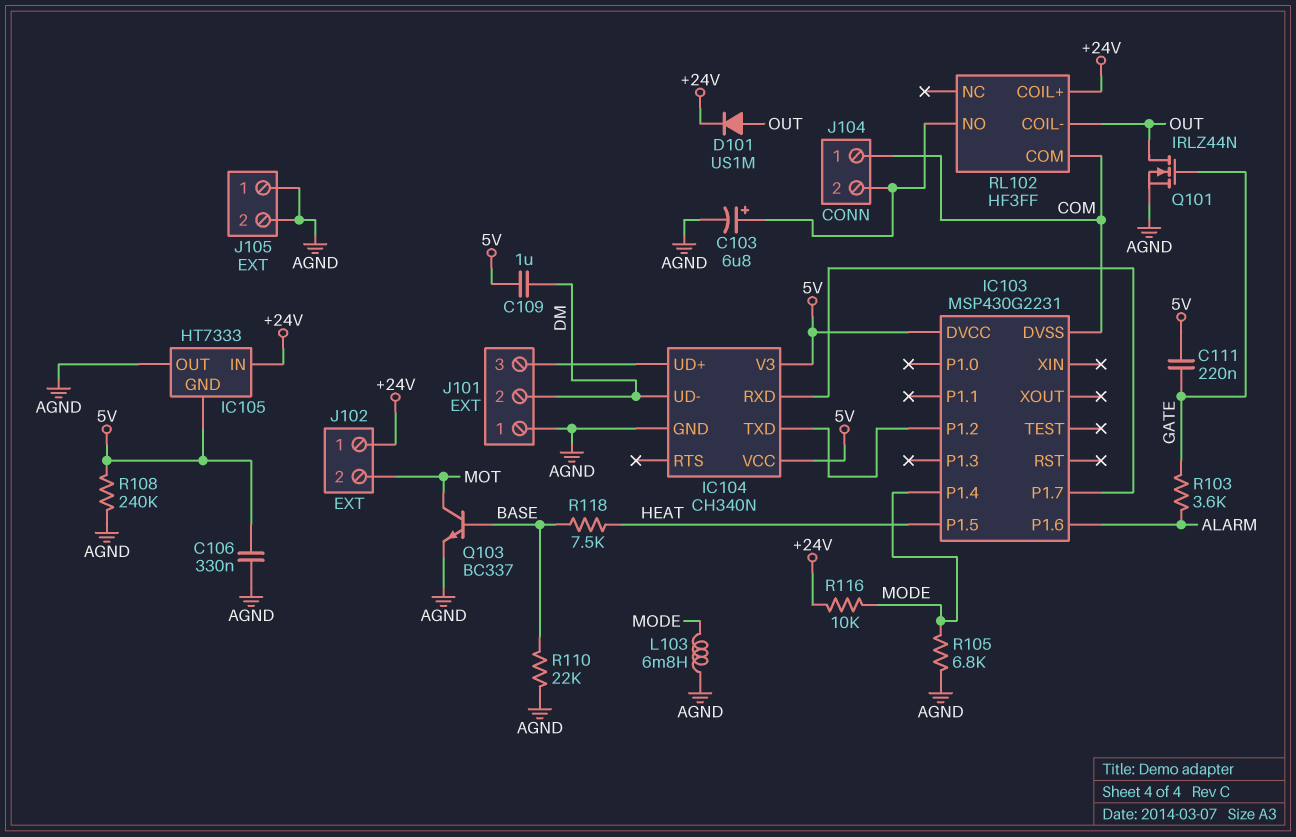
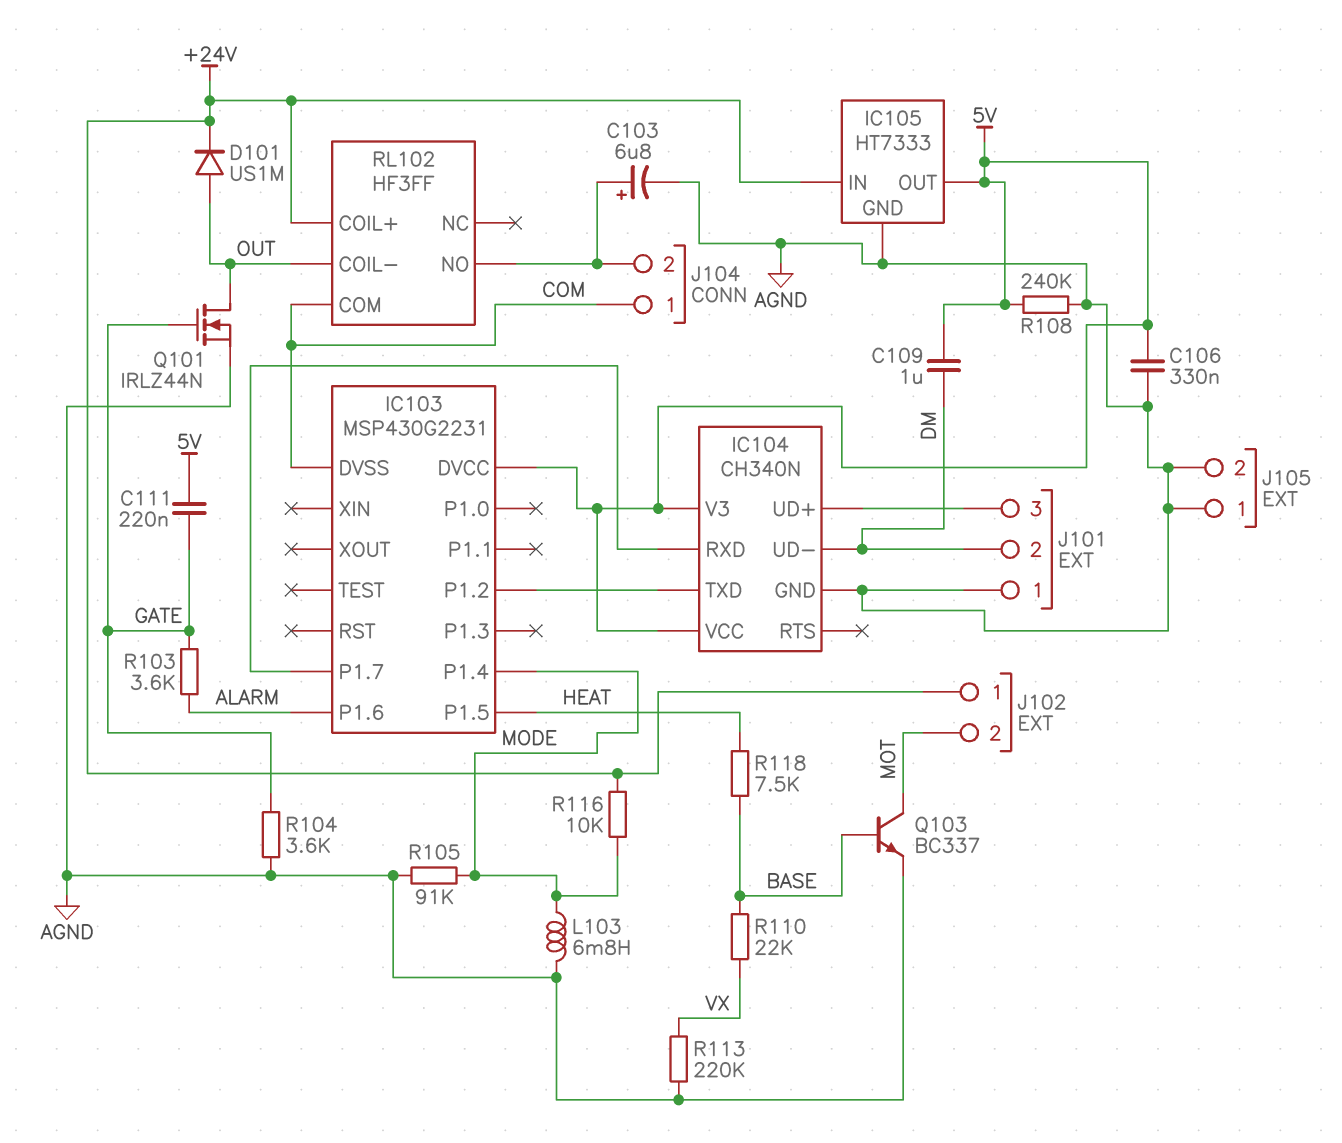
IC105 pin GND: 5V -> AGND
IC105 pin OUT: AGND -> 5V
R104: none -> 3.6k (AGND, GATE)
R105: 6.8k (AGND, MODE) -> 91k (AGND, MODE)
R110: 22k (AGND, BASE) -> 22k (BASE, VX)
R113: none -> 220k (AGND, VX)

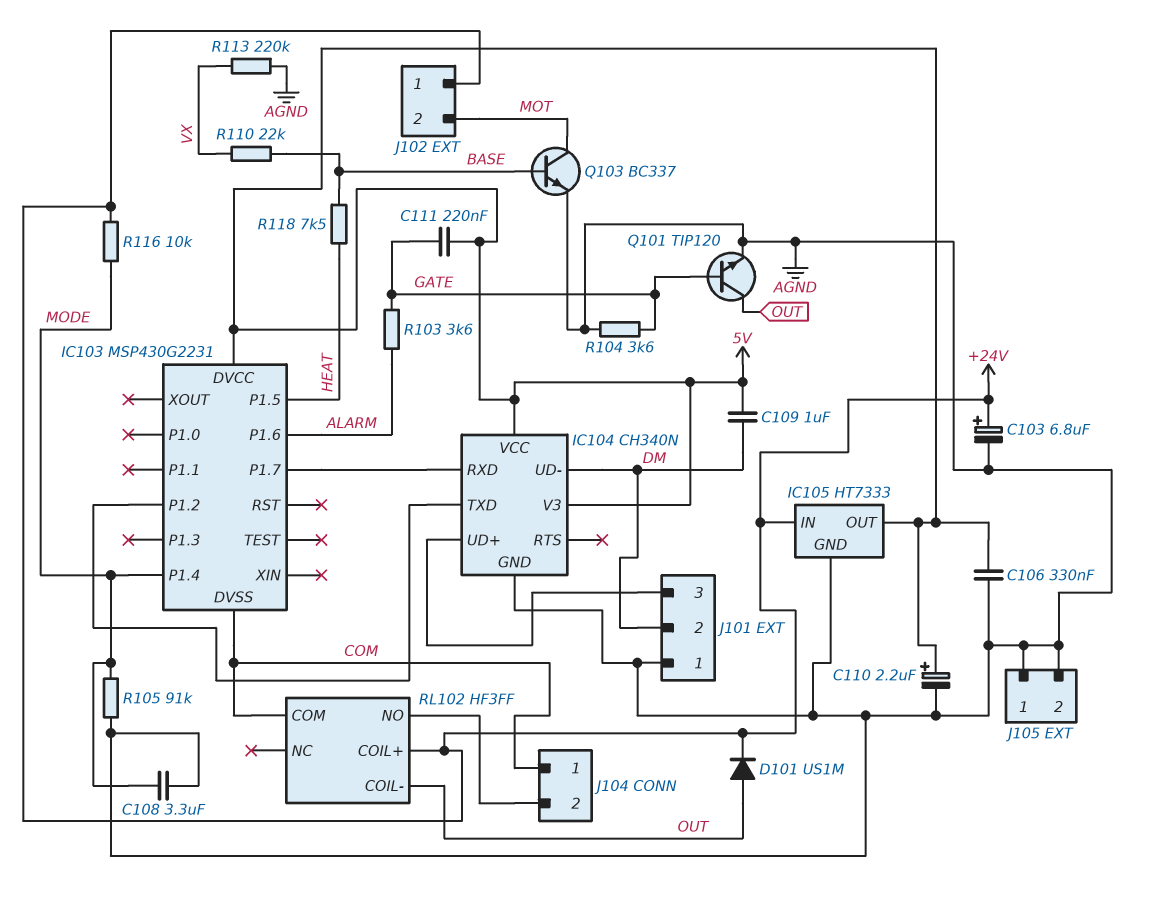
C103: 6.8uF (plus J104/2, minus AGND) -> 6.8uF (plus +24V, minus AGND)
C108: none -> 3.3uF (AGND, MODE)
C110: none -> 2.2uF (plus 5V, minus AGND)
L103: 6.8mH (AGND, MODE) -> none
Q101: NMOS IRLZ44N (G GATE, D OUT, S AGND) -> NPN TIP120 (B GATE, C OUT, E AGND)
R108: 240k (5V, AGND) -> none

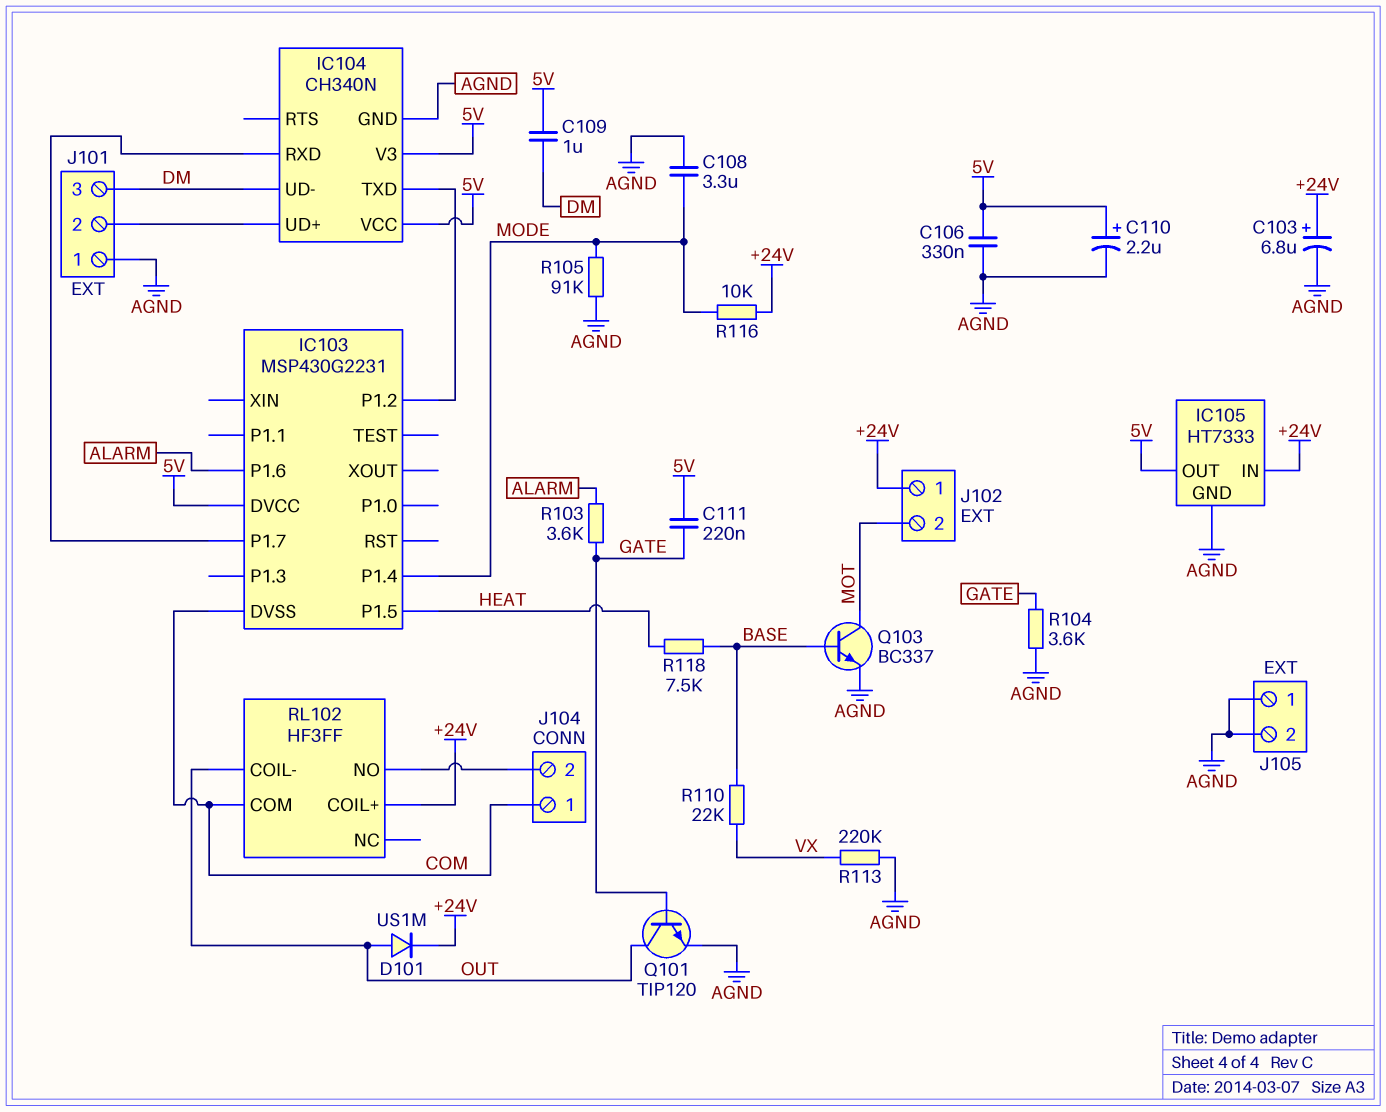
J101 pin 2: DM -> IC104/UD+
J101 pin 3: IC104/UD+ -> DM

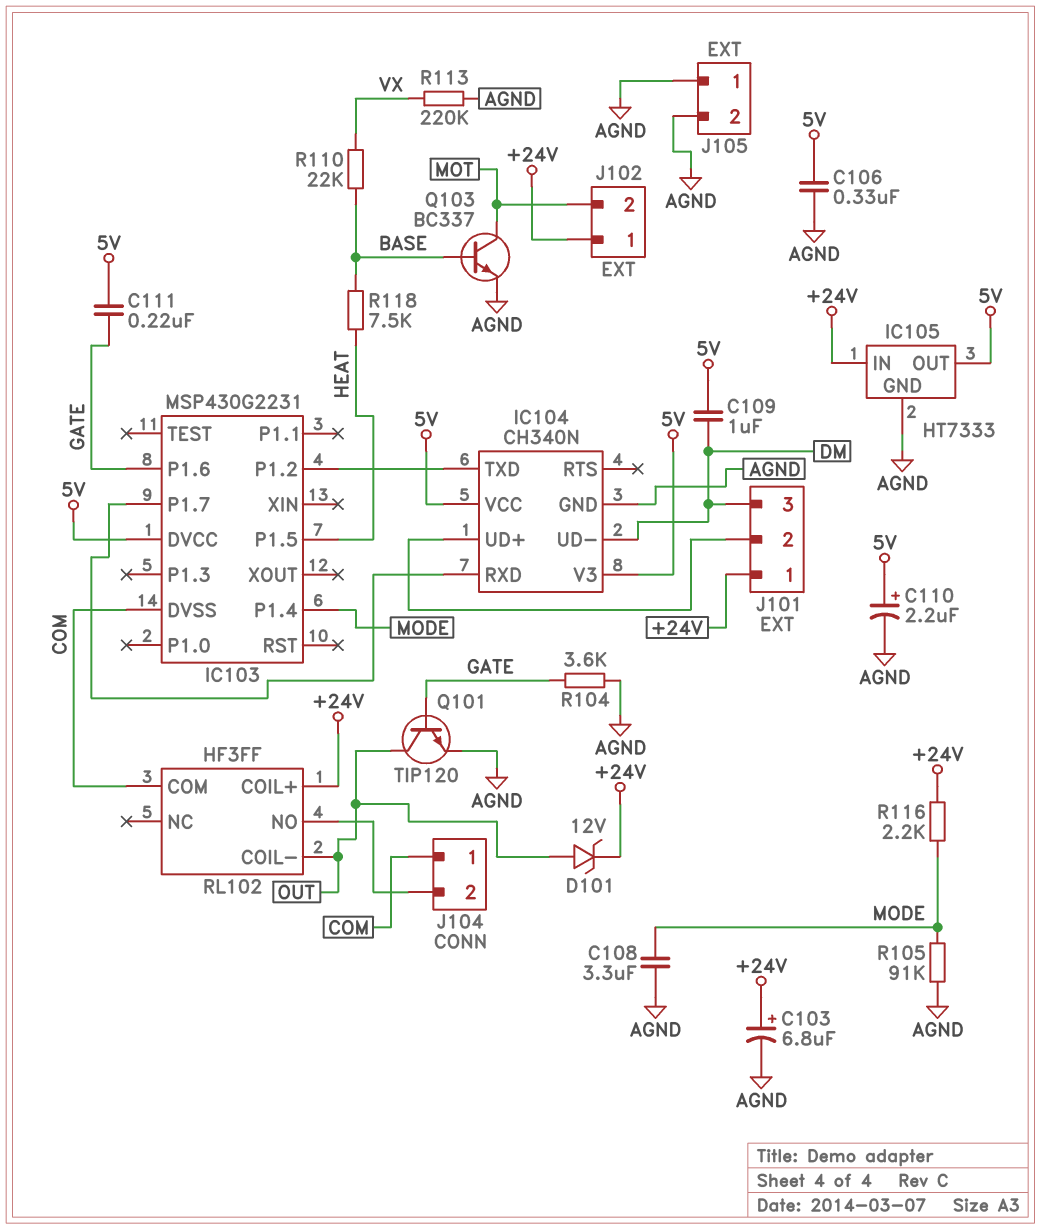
D101: diode US1M (A OUT, K +24V) -> zener 12V (A OUT, K +24V)
IC103 pin P1.6: ALARM -> GATE
J101 pin 1: AGND -> +24V
R103: 3.6k (ALARM, GATE) -> none
R116: 10k (+24V, MODE) -> 2.2k (+24V, MODE)

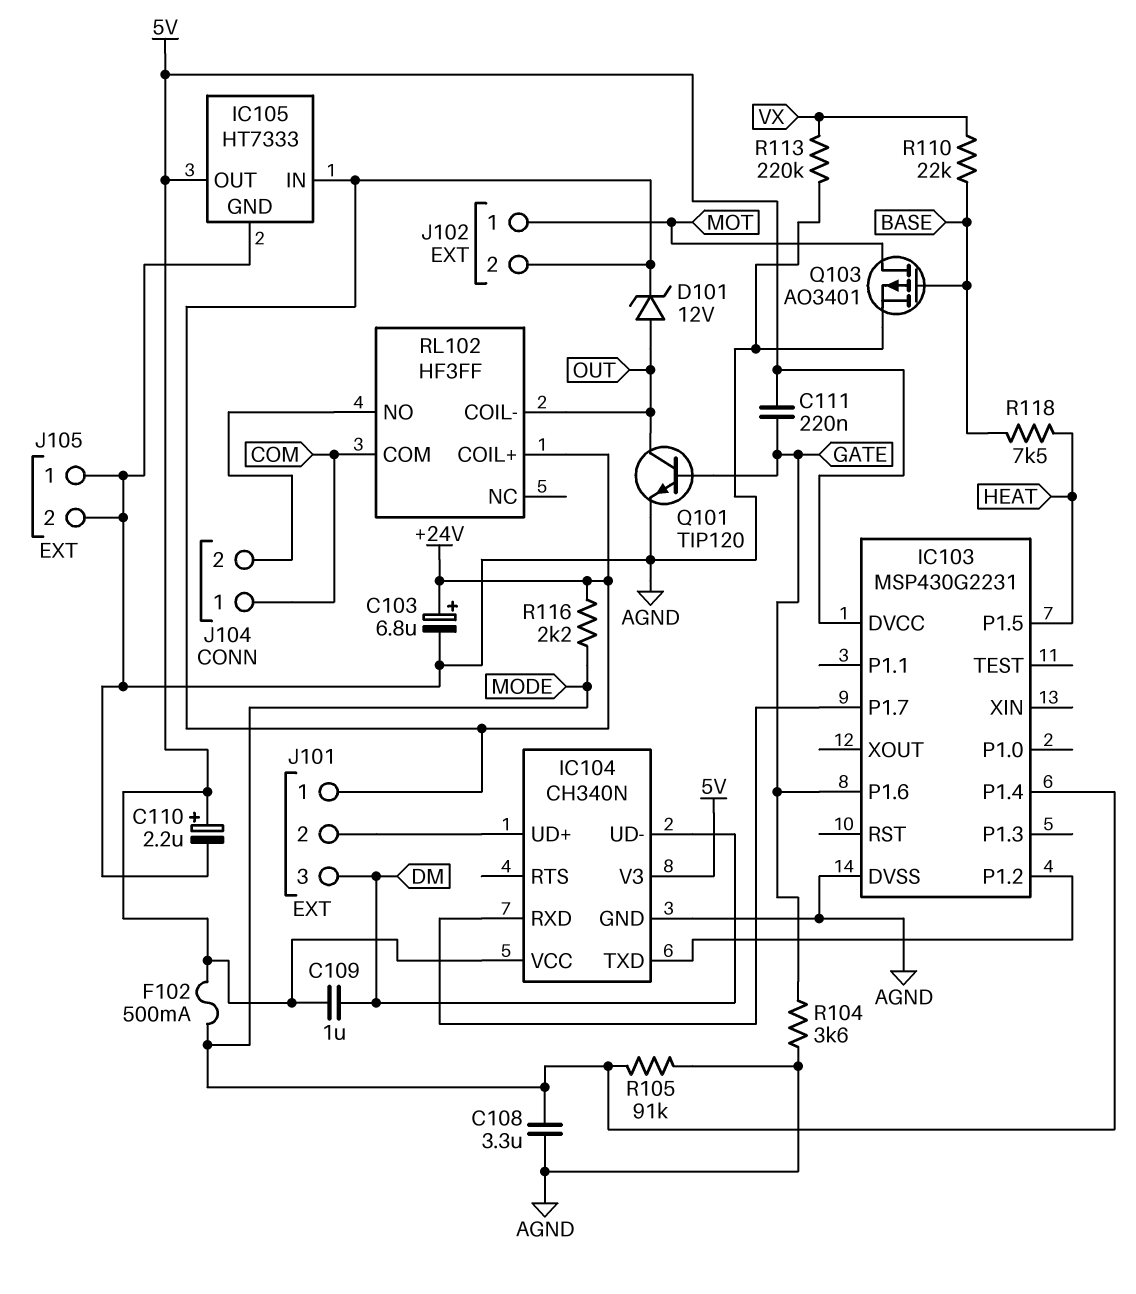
C106: 330nF (5V, AGND) -> none
F102: none -> 500mA (5V, MODE)
IC103 pin DVSS: COM -> AGND
J102 pin 1: +24V -> MOT
J102 pin 2: MOT -> +24V
Q103: NPN BC337 (B BASE, C MOT, E AGND) -> PMOS AO3401 (G BASE, D MOT, S AGND)

